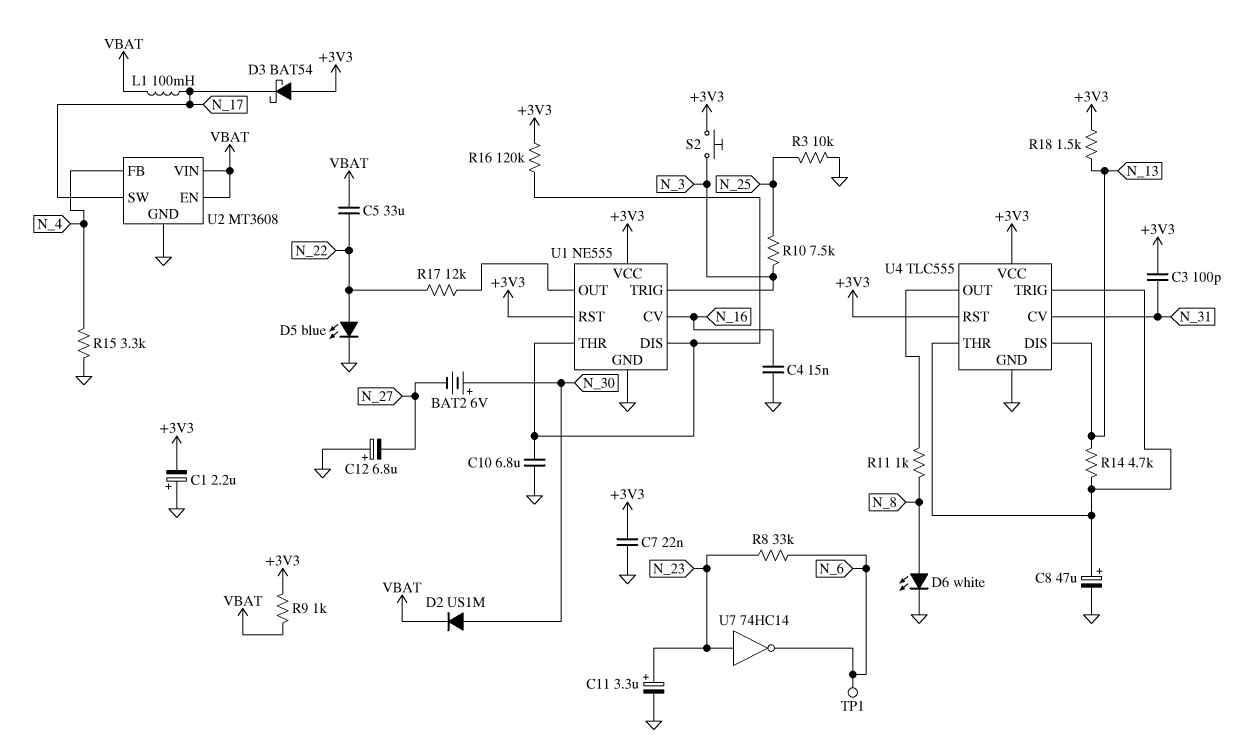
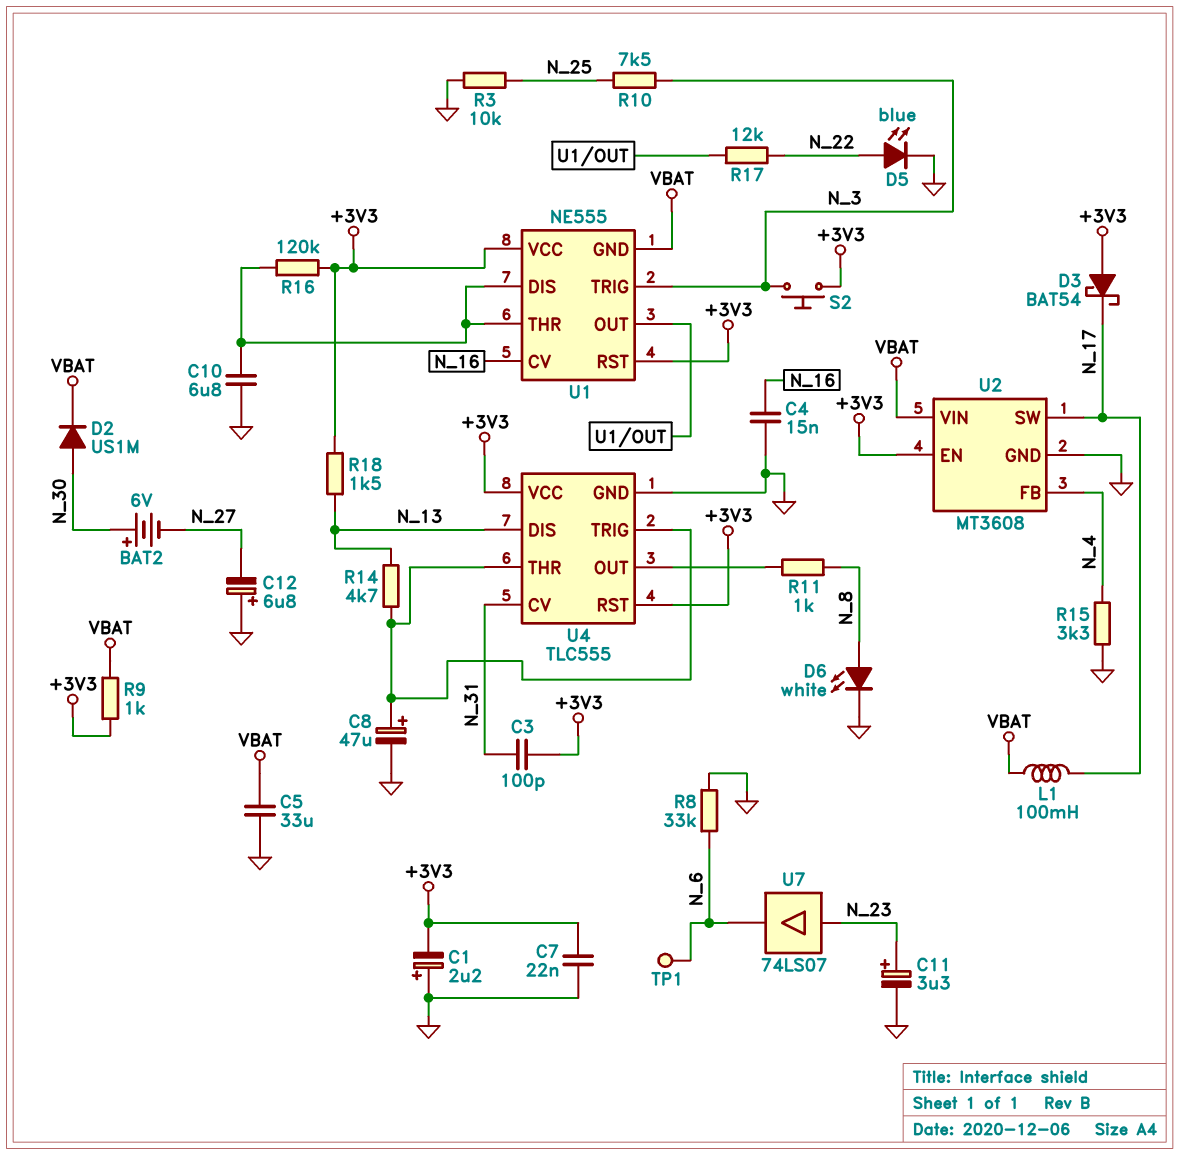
C5: 33uF (N_22, VBAT) -> 33uF (GND, VBAT)
R8: 33k (N_6, N_23) -> 33k (GND, N_6)
U1 pin GND: GND -> VBAT
U2 pin EN: VBAT -> +3V3
U7: NOT 74HC14 (in N_23, out N_6) -> buffer 74LS07 (in N_23, out N_6)

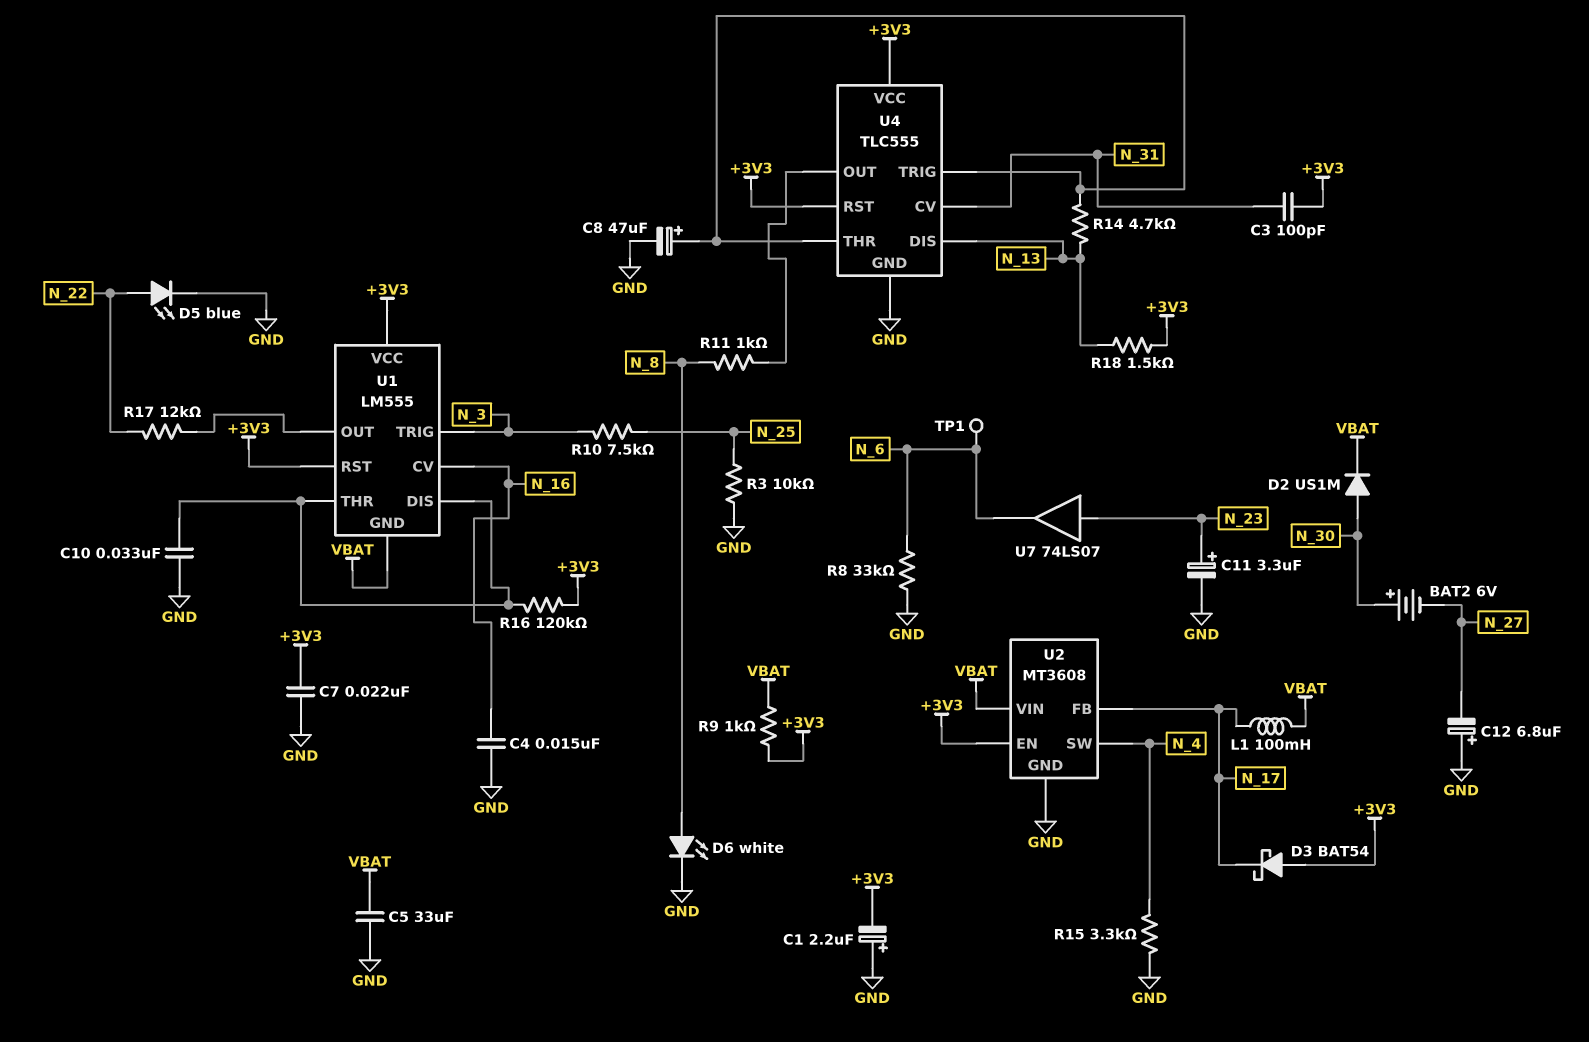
C10: 6.8uF (GND, U1/DIS) -> 33nF (GND, U1/DIS)
S2: button (+3V3, N_3) -> none
U1: NE555 -> LM555
U2 pin FB: N_4 -> N_17
U2 pin SW: N_17 -> N_4

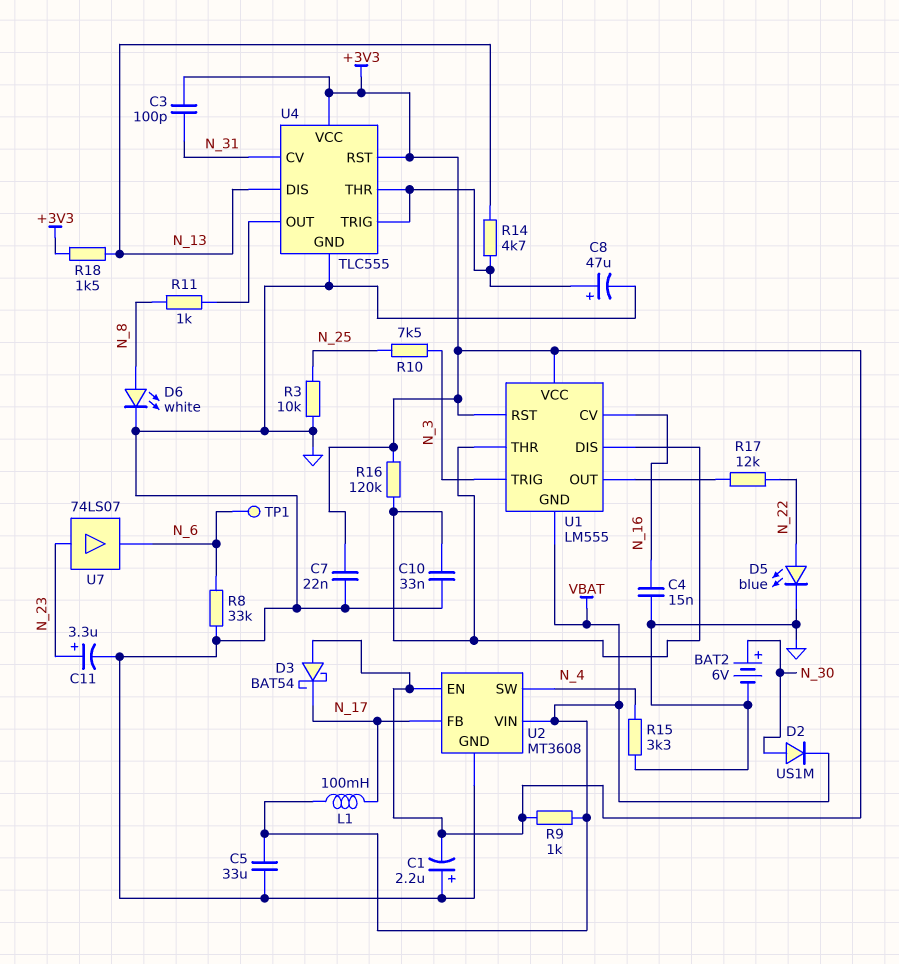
BAT2: 6V (plus N_30, minus N_27) -> 6V (plus N_30, minus GND)
C12: 6.8uF (plus GND, minus N_27) -> none

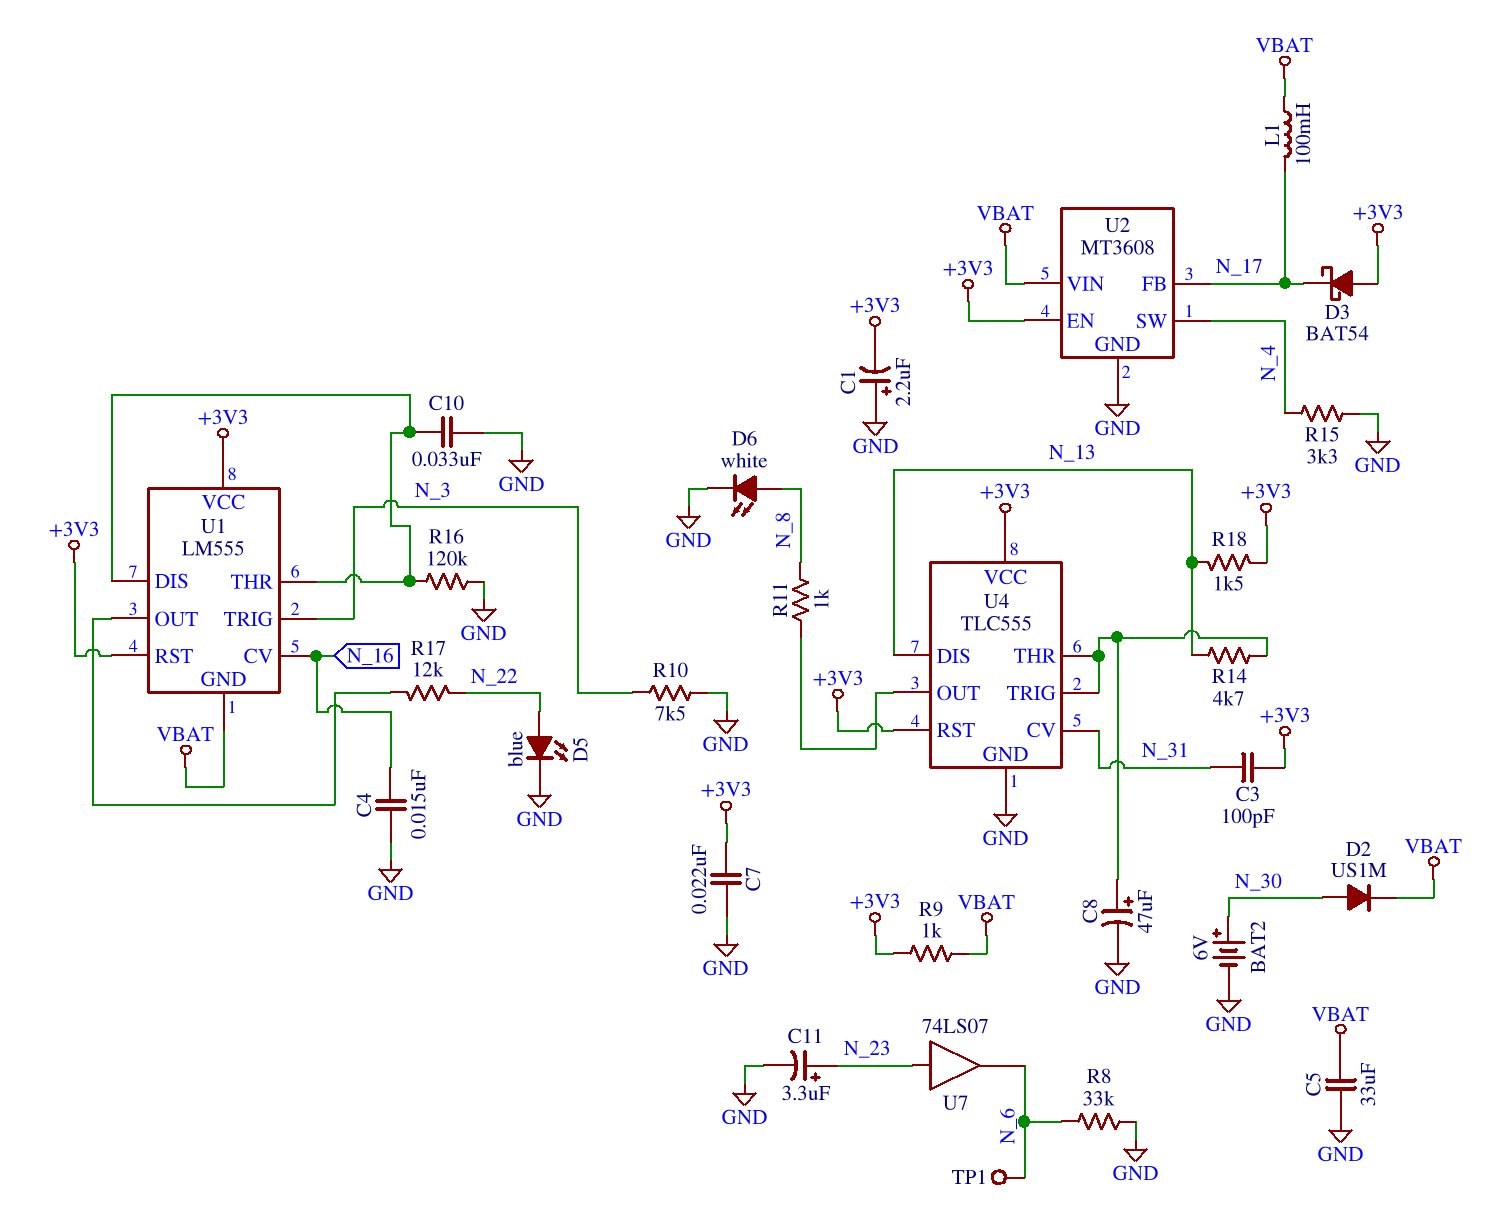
R3: 10k (GND, N_25) -> none
R10: 7.5k (N_3, N_25) -> 7.5k (GND, N_3)
R16: 120k (+3V3, U1/DIS) -> 120k (GND, U1/DIS)

